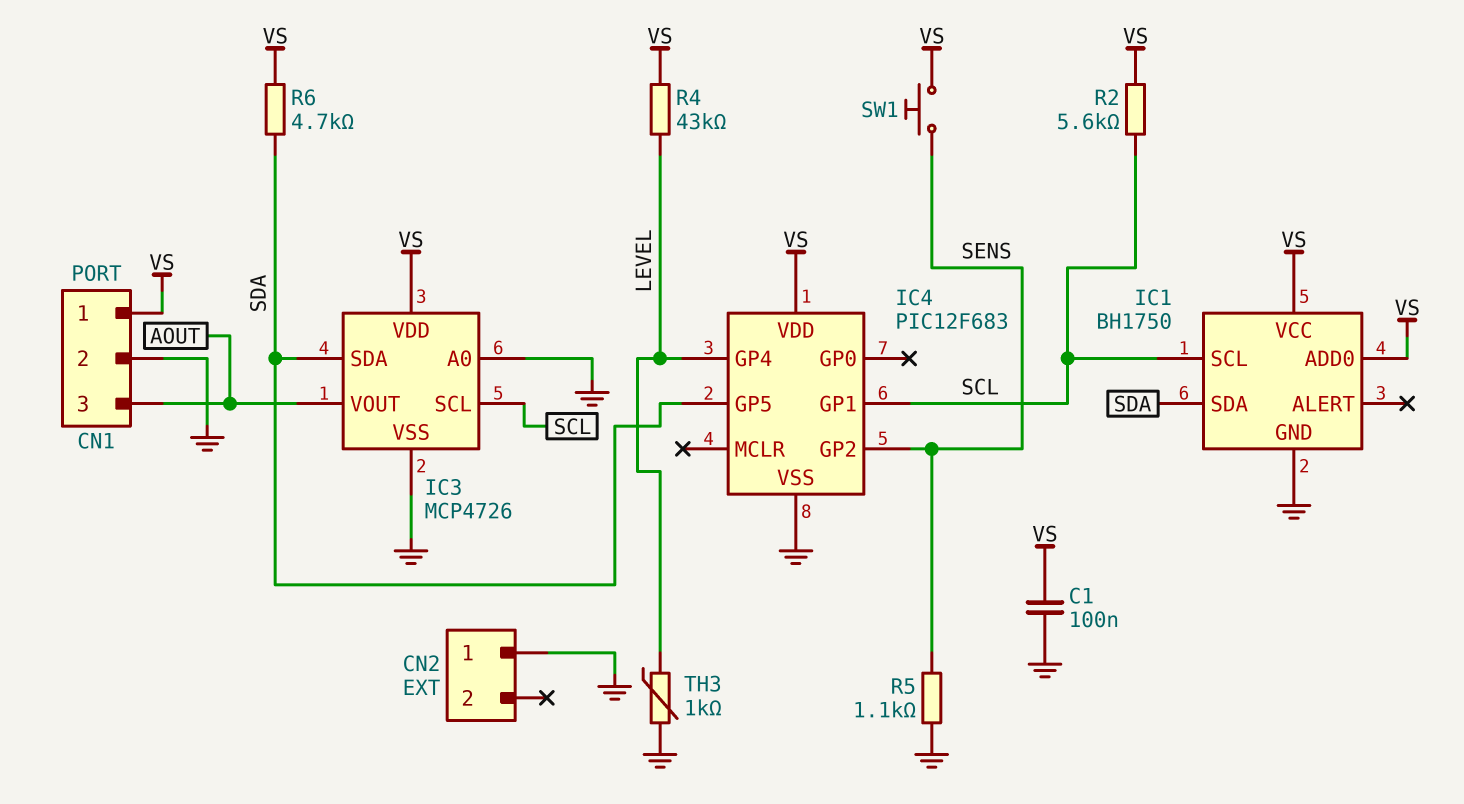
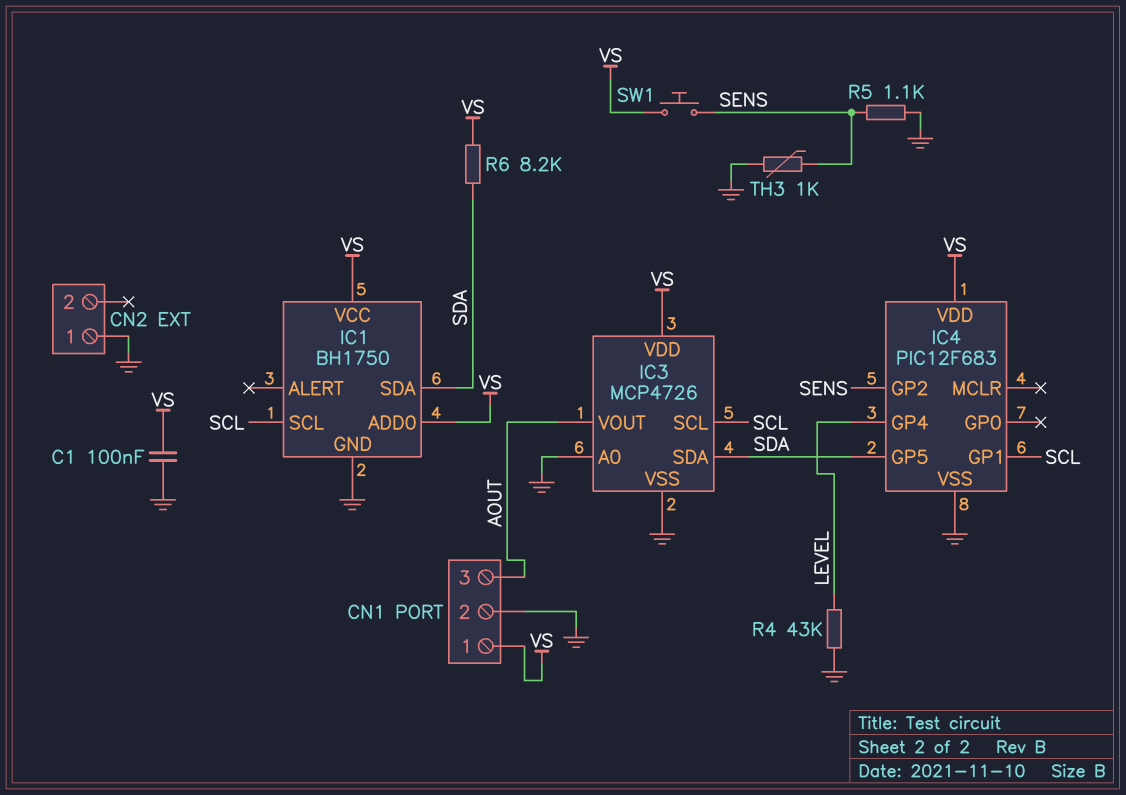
R2: 5.6k (SCL, VS) -> none
R4: 43k (LEVEL, VS) -> 43k (GND, LEVEL)
R6: 4.7k (SDA, VS) -> 8.2k (SDA, VS)
TH3: 1k (GND, LEVEL) -> 1k (GND, SENS)

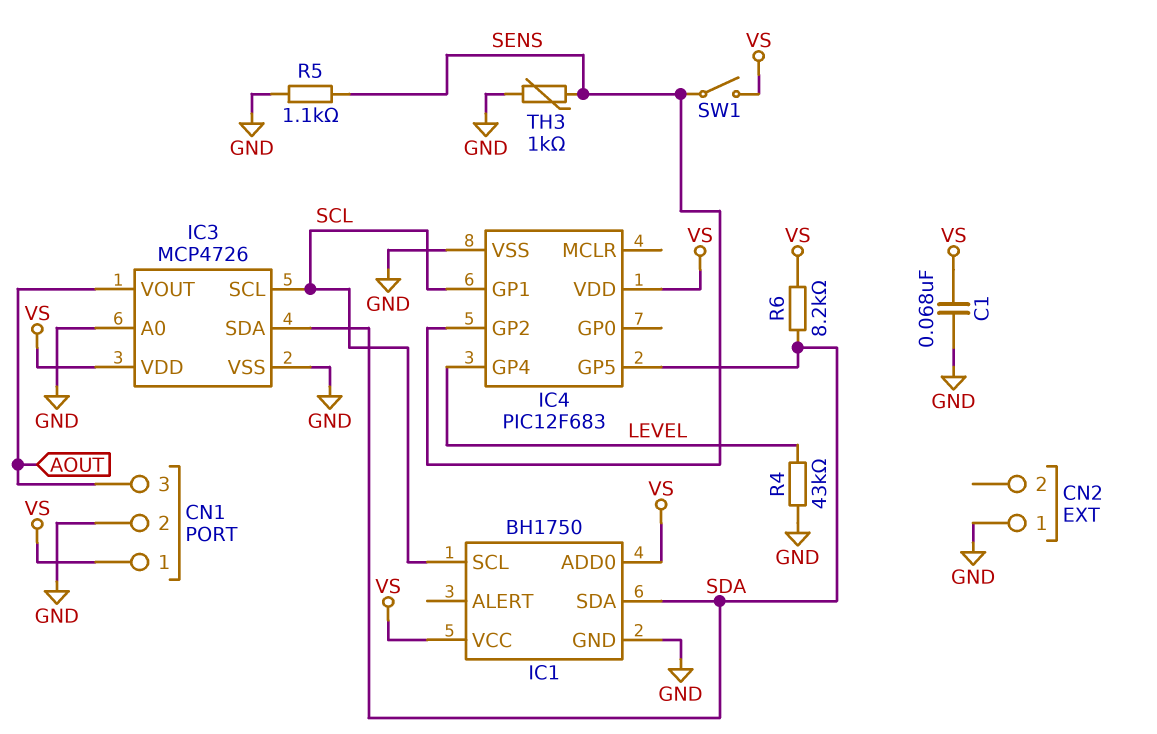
C1: 100nF (GND, VS) -> 68nF (GND, VS)
SW1: button (SENS, VS) -> switch (SENS, VS)

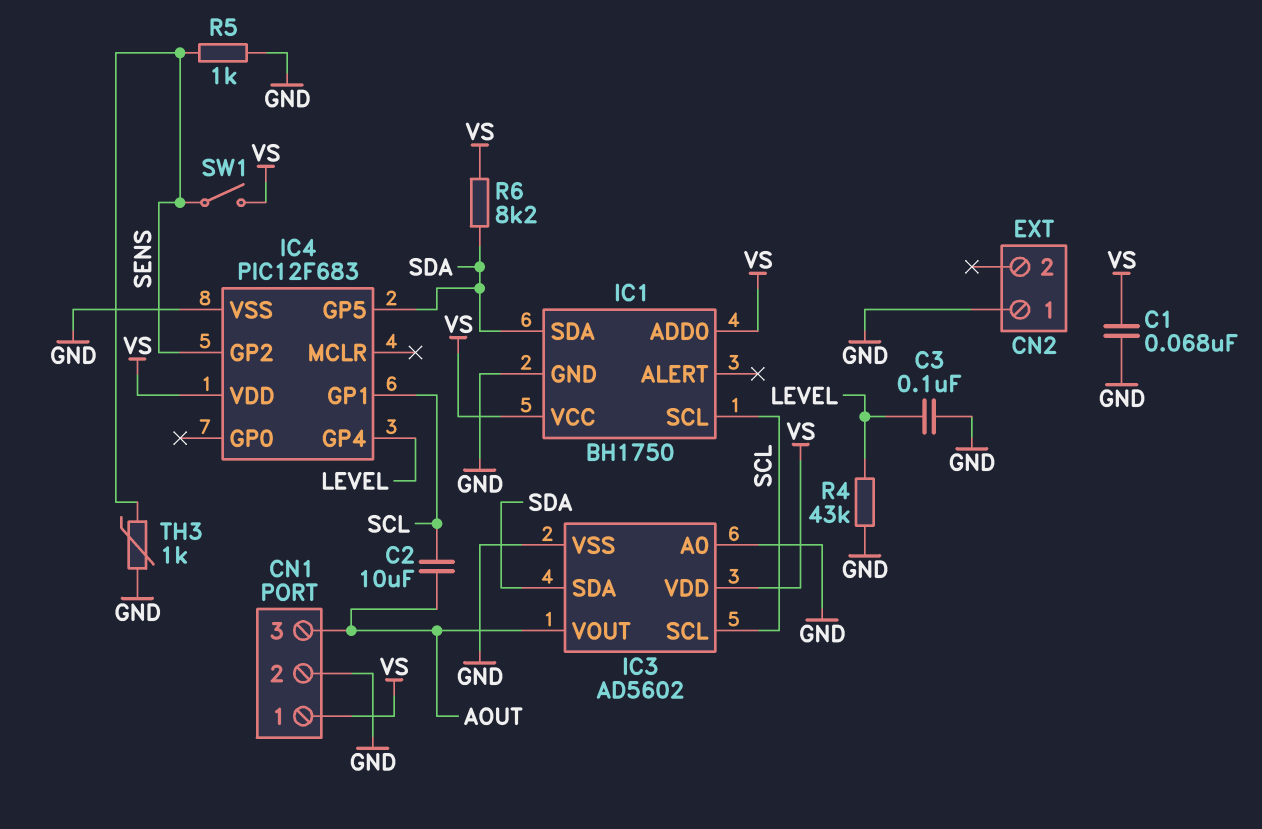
C2: none -> 10uF (AOUT, SCL)
C3: none -> 100nF (GND, LEVEL)
IC3: MCP4726 -> AD5602
R5: 1.1k (GND, SENS) -> 1k (GND, SENS)

